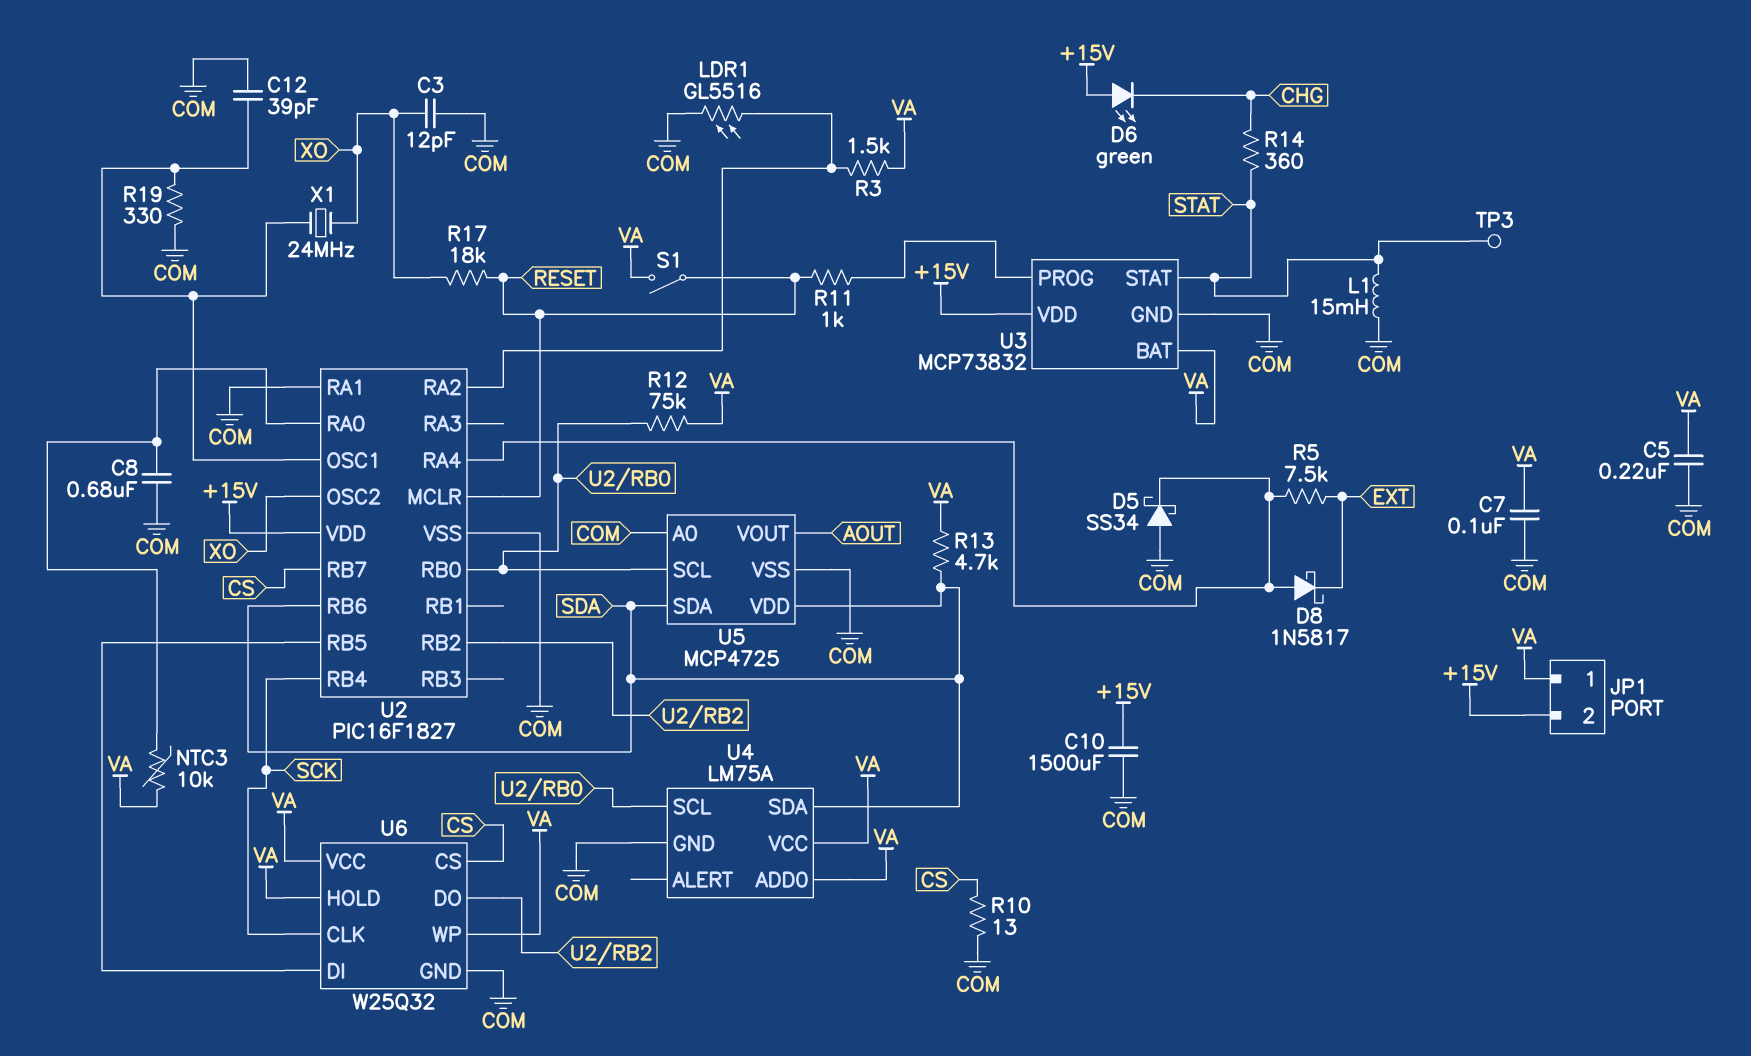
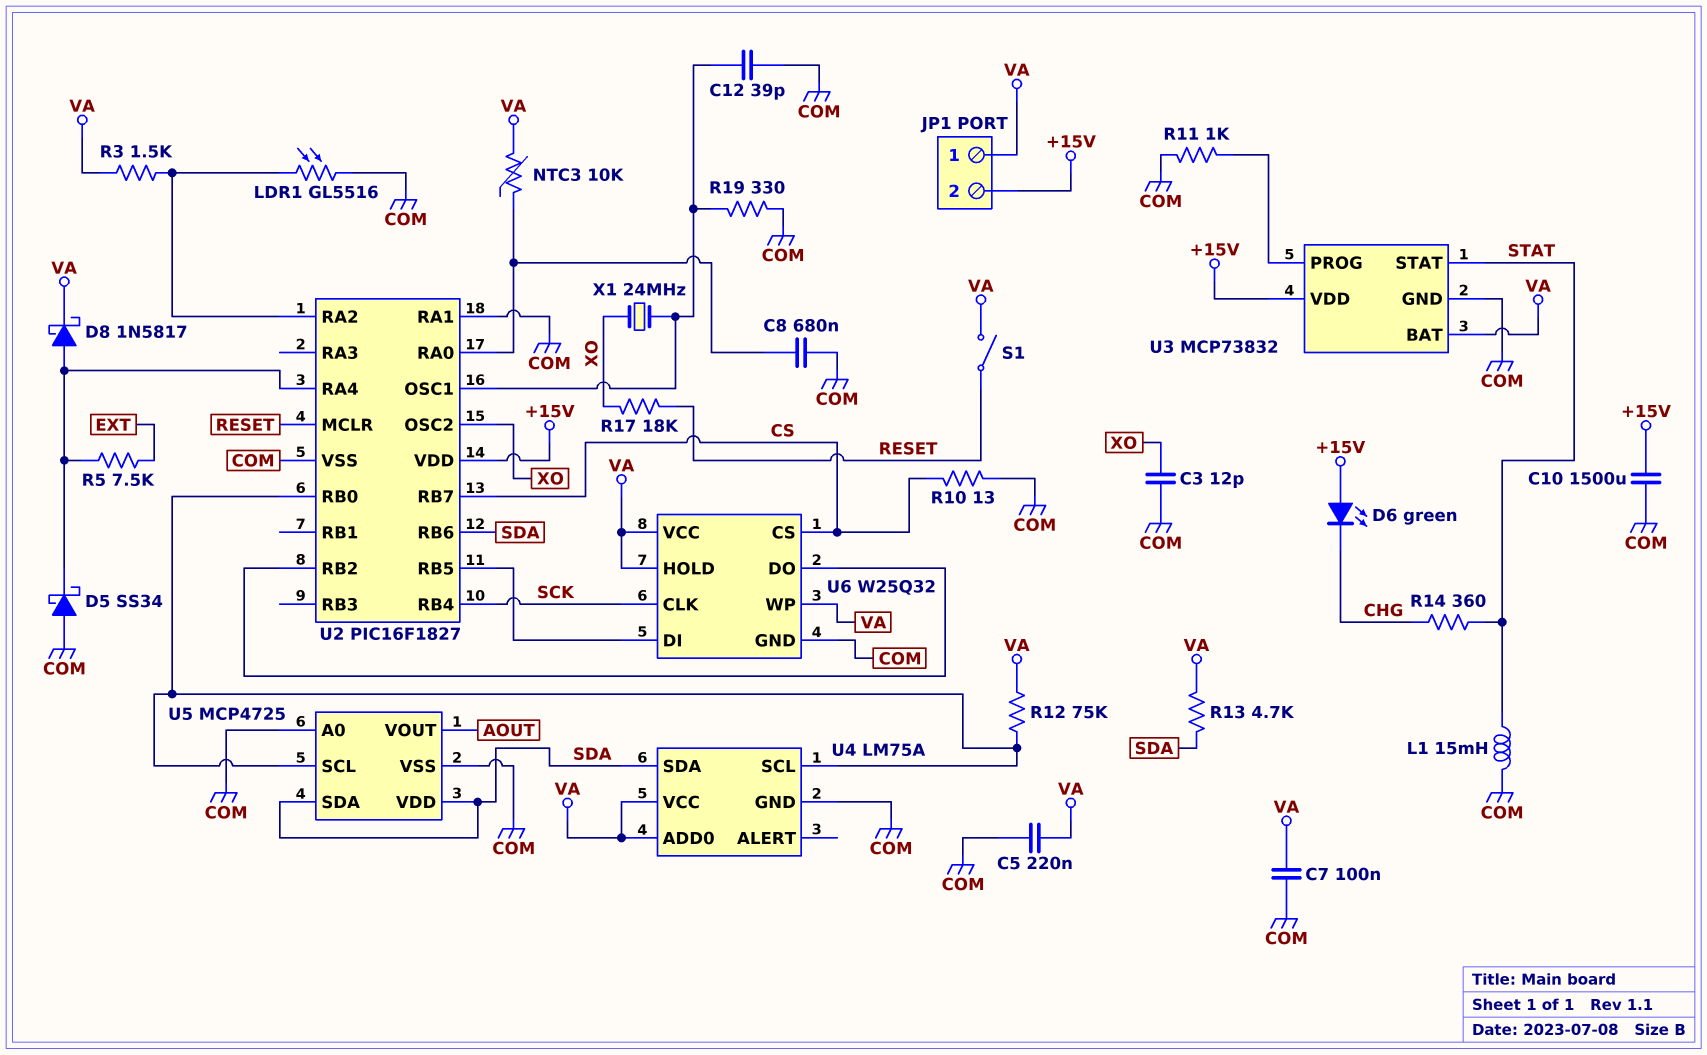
D8: schottky 1N5817 (A U2/RA4, K EXT) -> schottky 1N5817 (A U2/RA4, K VA)
R11: 1k (RESET, U3/PROG) -> 1k (COM, U3/PROG)
TP3: test point (STAT) -> none

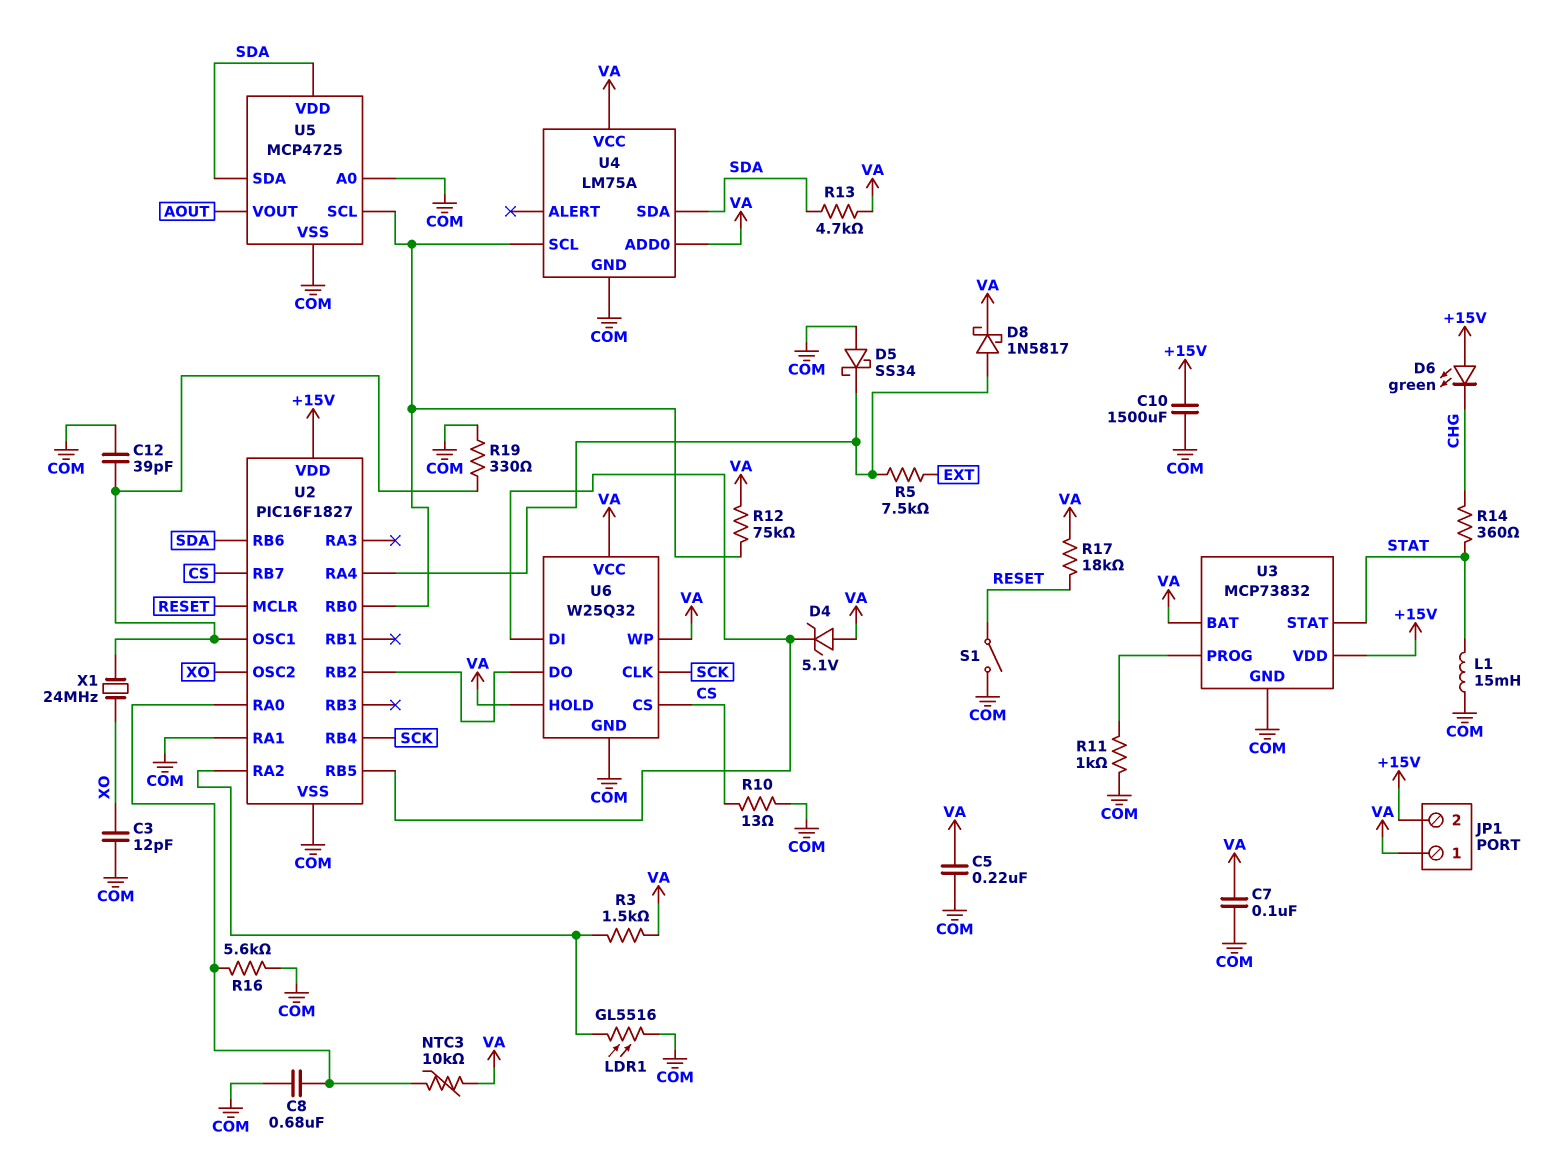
D4: none -> zener 5.1V (A VA, K U2/RB5)
R16: none -> 5.6k (COM, U2/RA0)
R17: 18k (RESET, XO) -> 18k (RESET, VA)
S1: switch (RESET, VA) -> switch (COM, RESET)

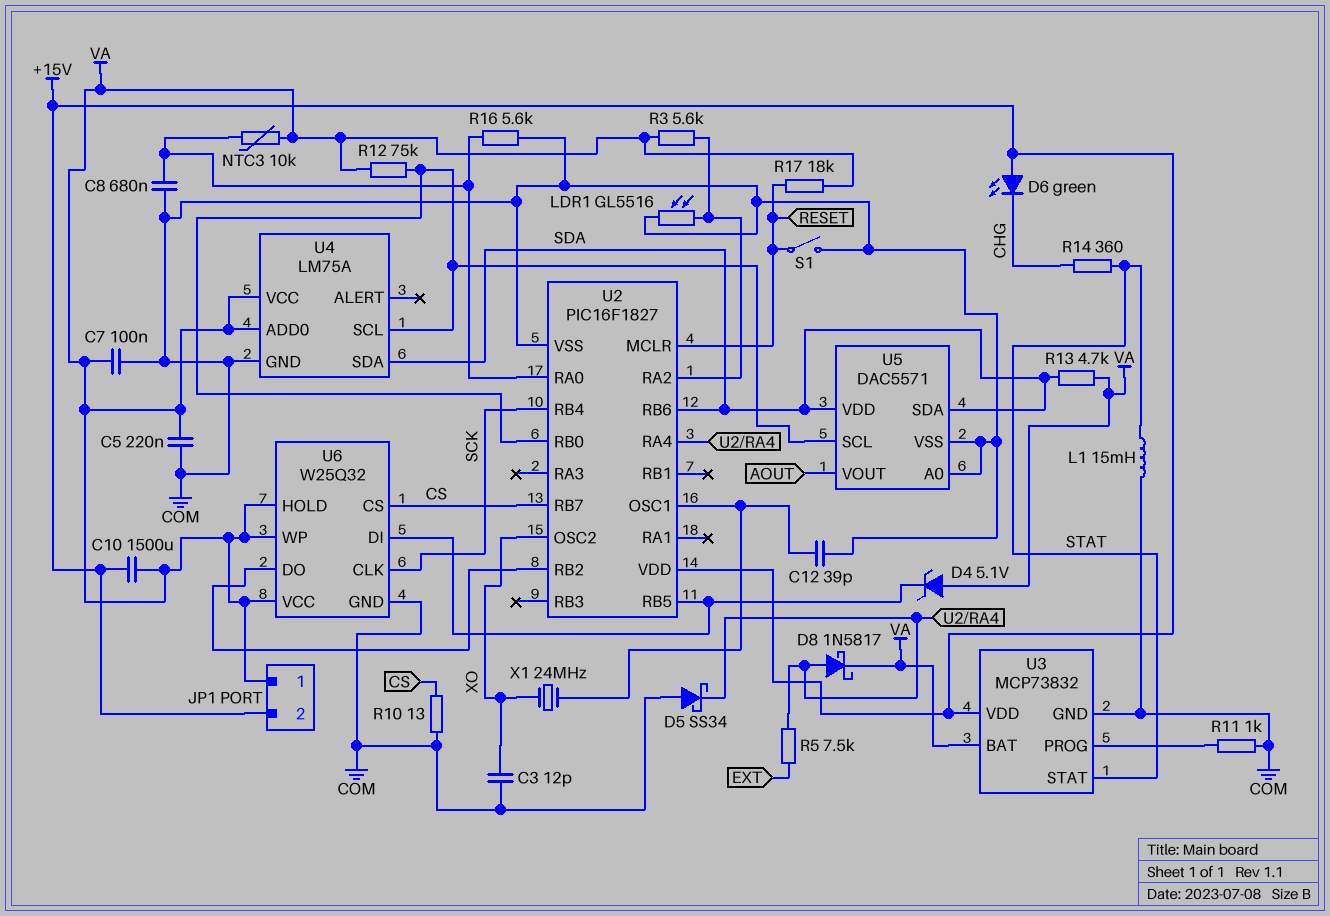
C10: 1500uF (+15V, COM) -> 1500uF (+15V, VA)
R3: 1.5k (U2/RA2, VA) -> 5.6k (U2/RA2, VA)
R19: 330 (COM, U2/OSC1) -> none
U2 pin RA1: COM -> none
U5: MCP4725 -> DAC5571

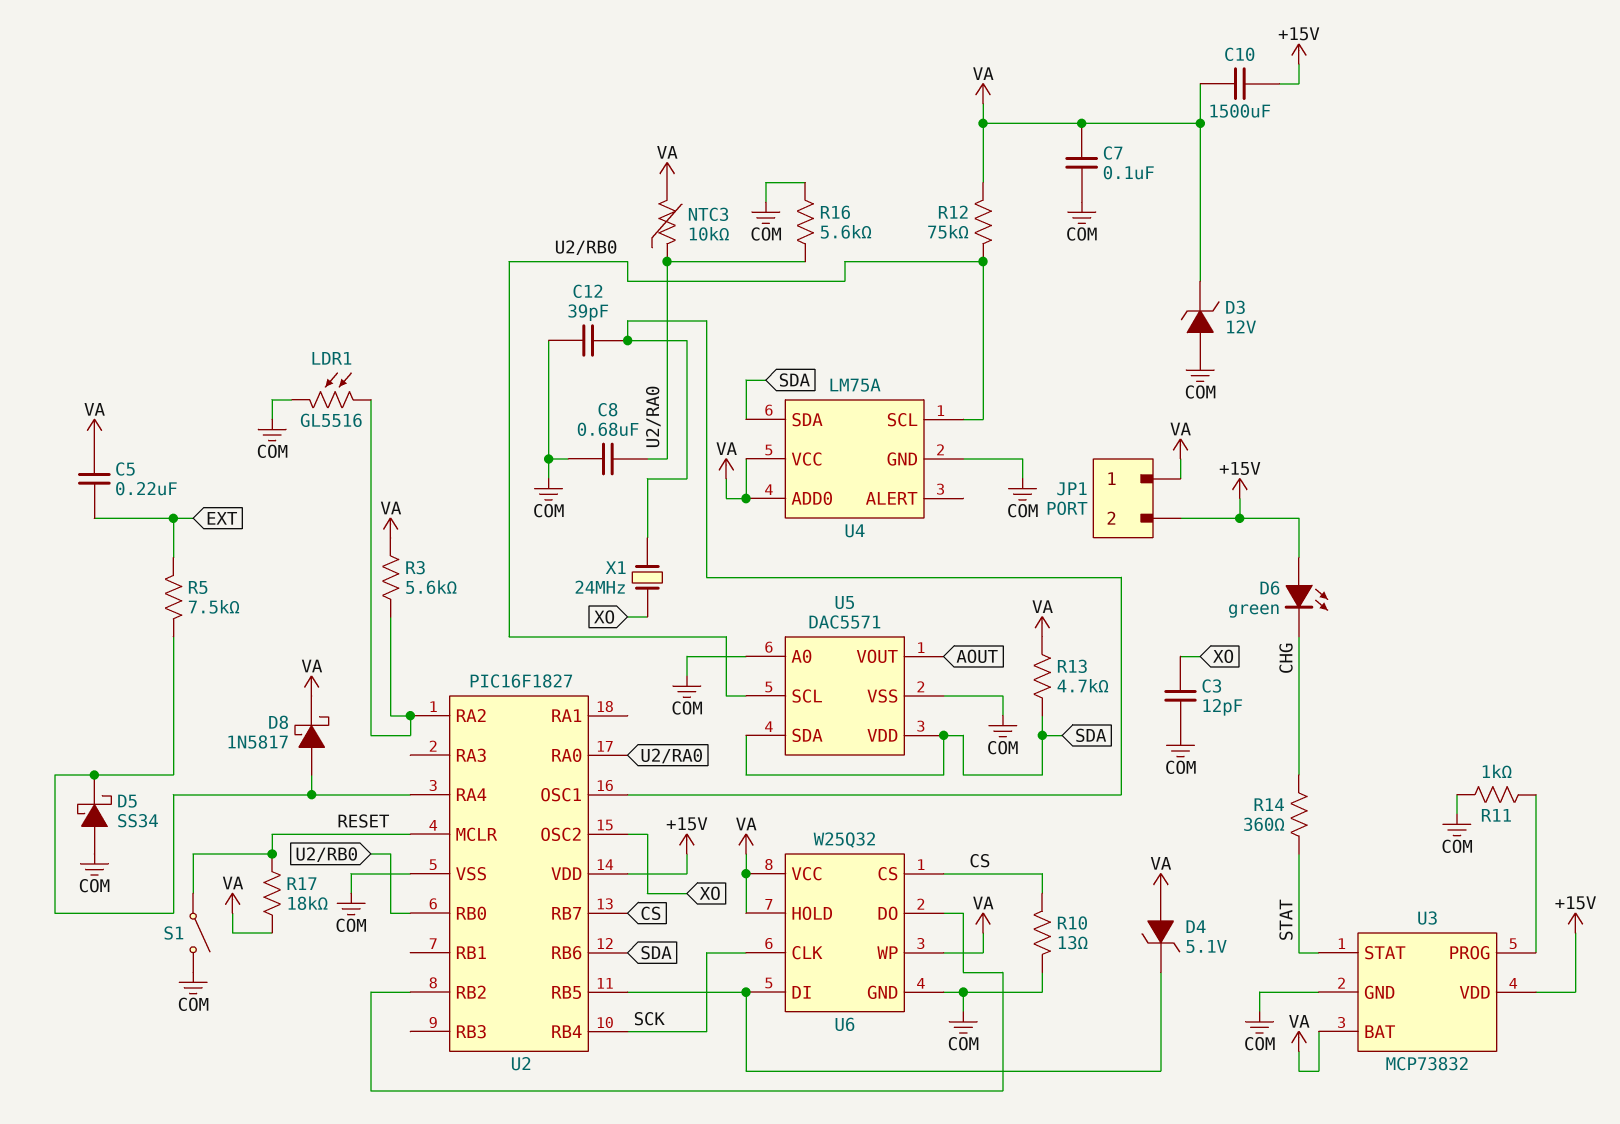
C5: 220nF (COM, VA) -> 220nF (EXT, VA)
D3: none -> zener 12V (A COM, K VA)
L1: 15mH (COM, STAT) -> none

